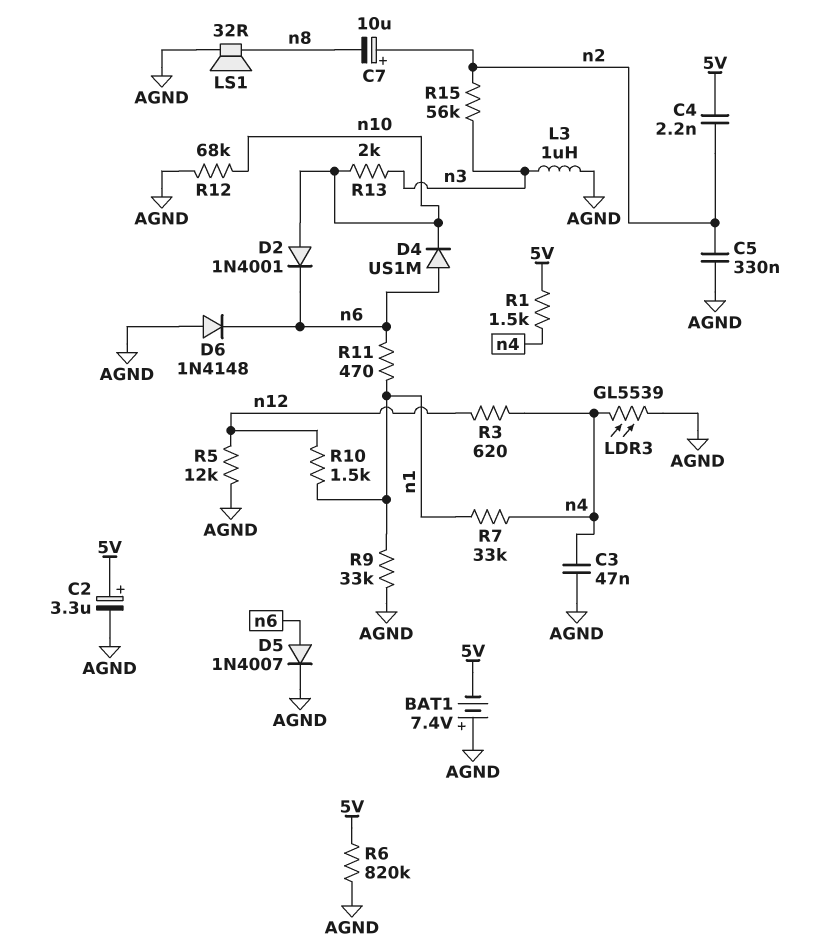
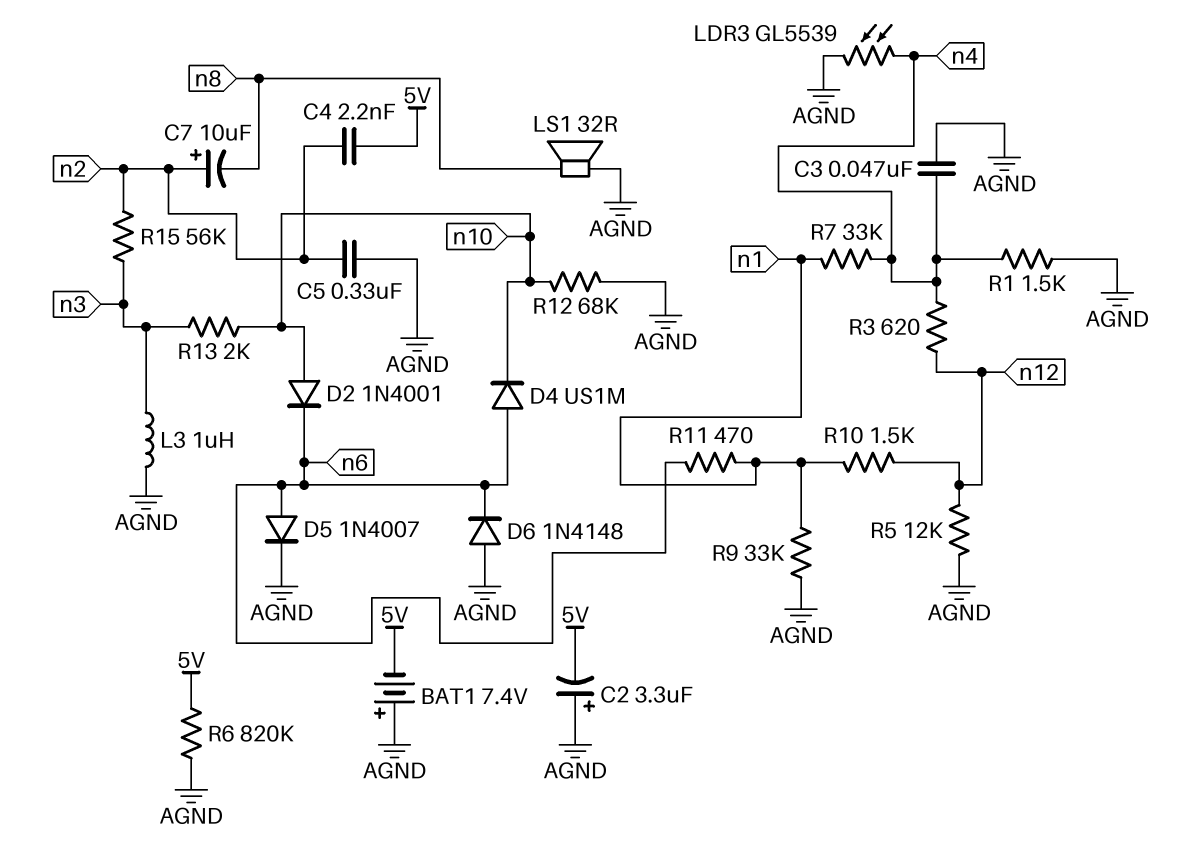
C2: 3.3uF (plus 5V, minus AGND) -> 3.3uF (plus AGND, minus 5V)
R1: 1.5k (5V, n4) -> 1.5k (AGND, n4)

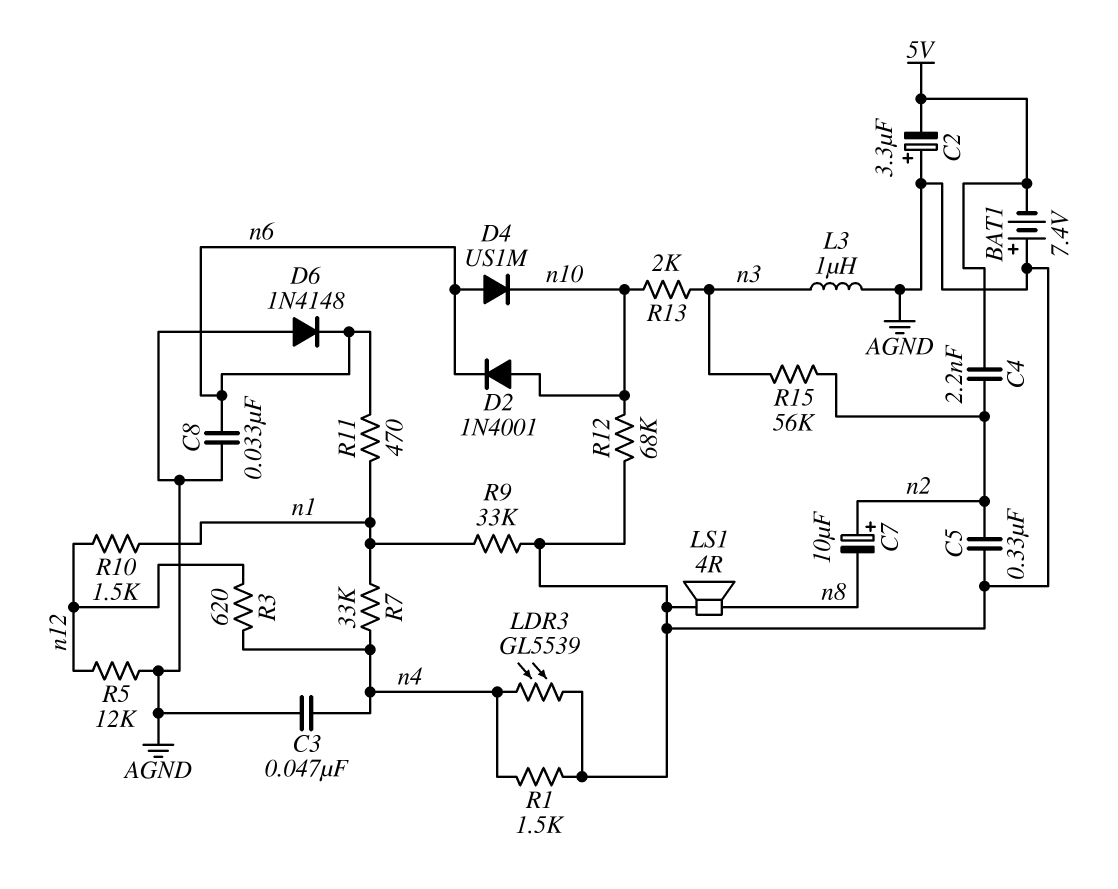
C8: none -> 33nF (AGND, n6)
D5: diode 1N4007 (A n6, K AGND) -> none
LS1: speaker 32R (AGND, n8) -> speaker 4R (AGND, n8)
R6: 820k (5V, AGND) -> none

